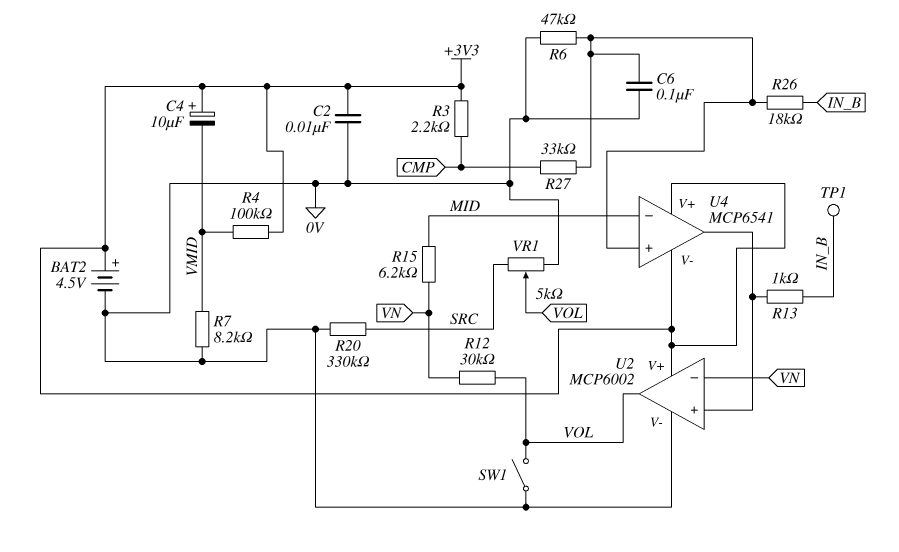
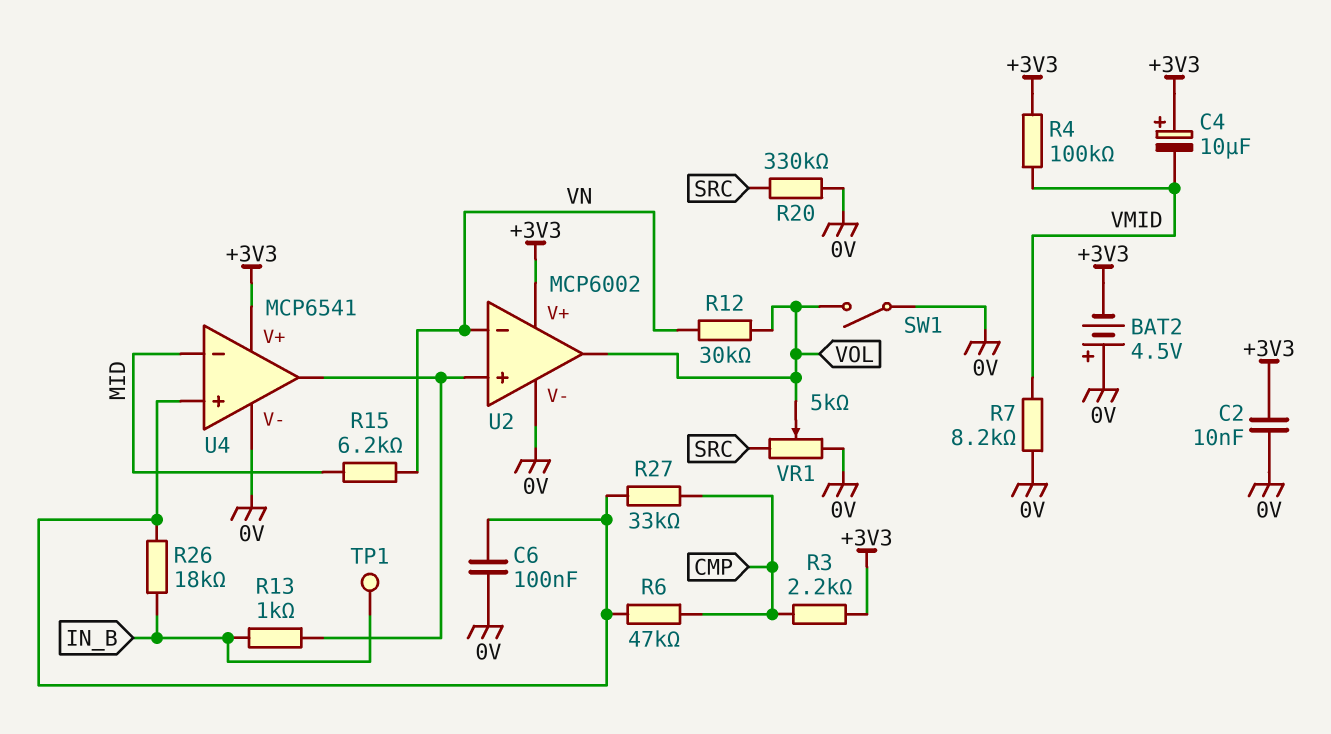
BAT2: 4.5V (plus +3V3, minus 0V) -> 4.5V (plus 0V, minus +3V3)
R6: 47k (0V, U4/in+) -> 47k (CMP, U4/in+)
U4 pin V-: +3V3 -> 0V

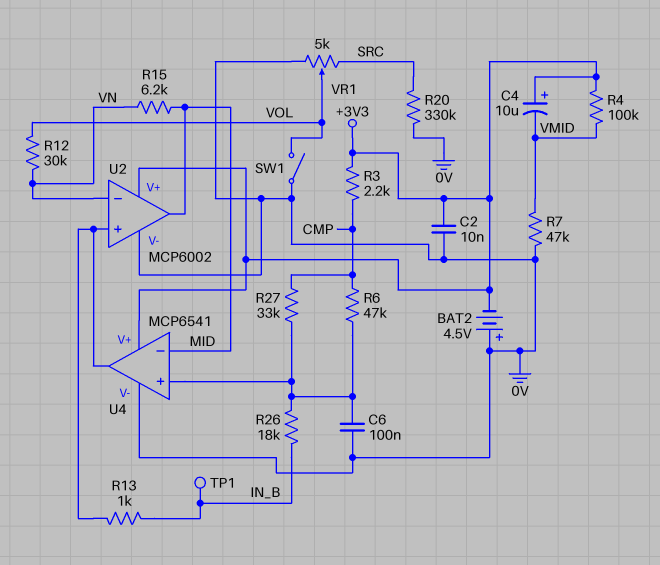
R7: 8.2k (0V, VMID) -> 47k (0V, VMID)
U2 pin out: VOL -> MID

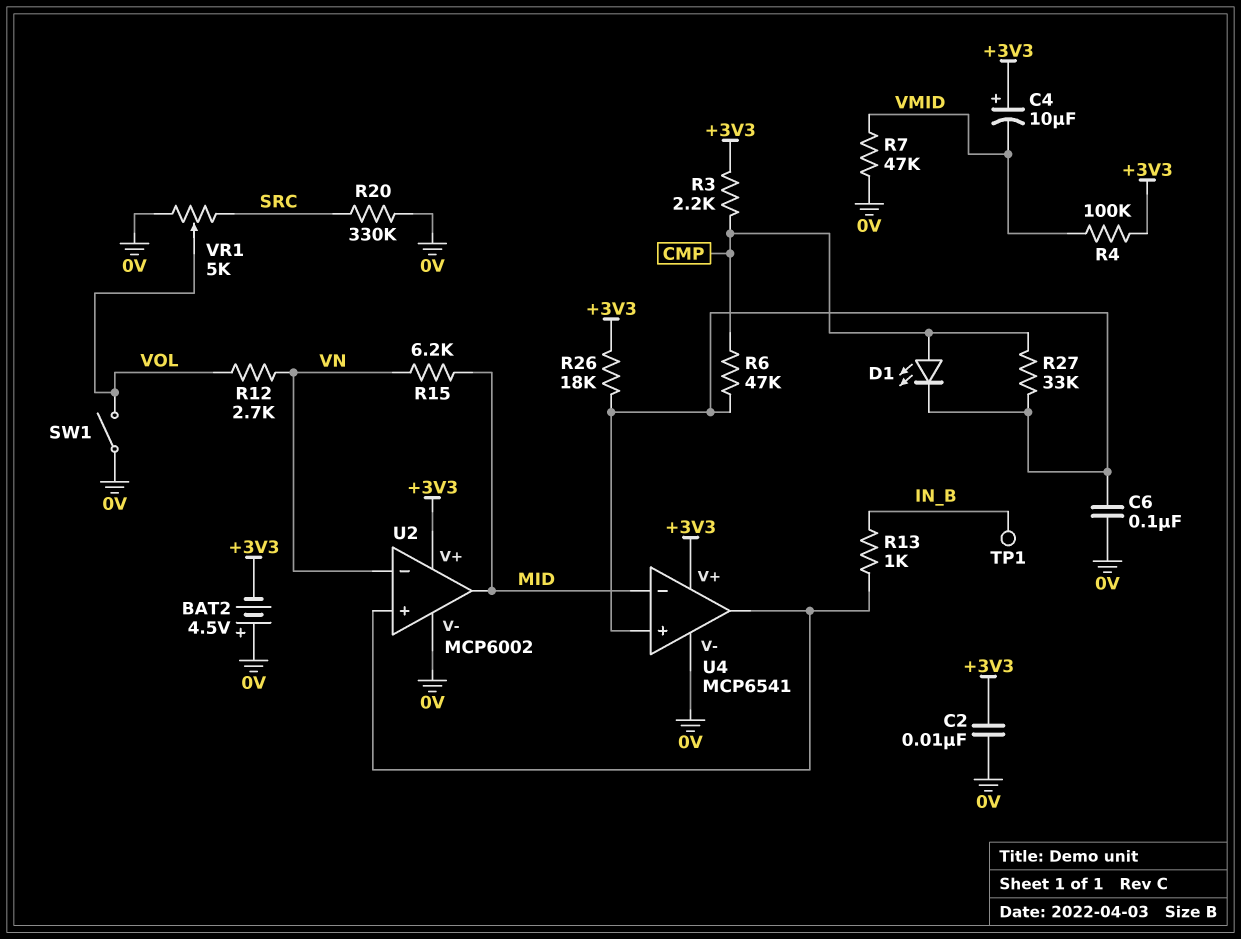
D1: none -> LED (A CMP, K U4/in+)
R12: 30k (VN, VOL) -> 2.7k (VN, VOL)
R26: 18k (IN_B, U4/in+) -> 18k (+3V3, U4/in+)

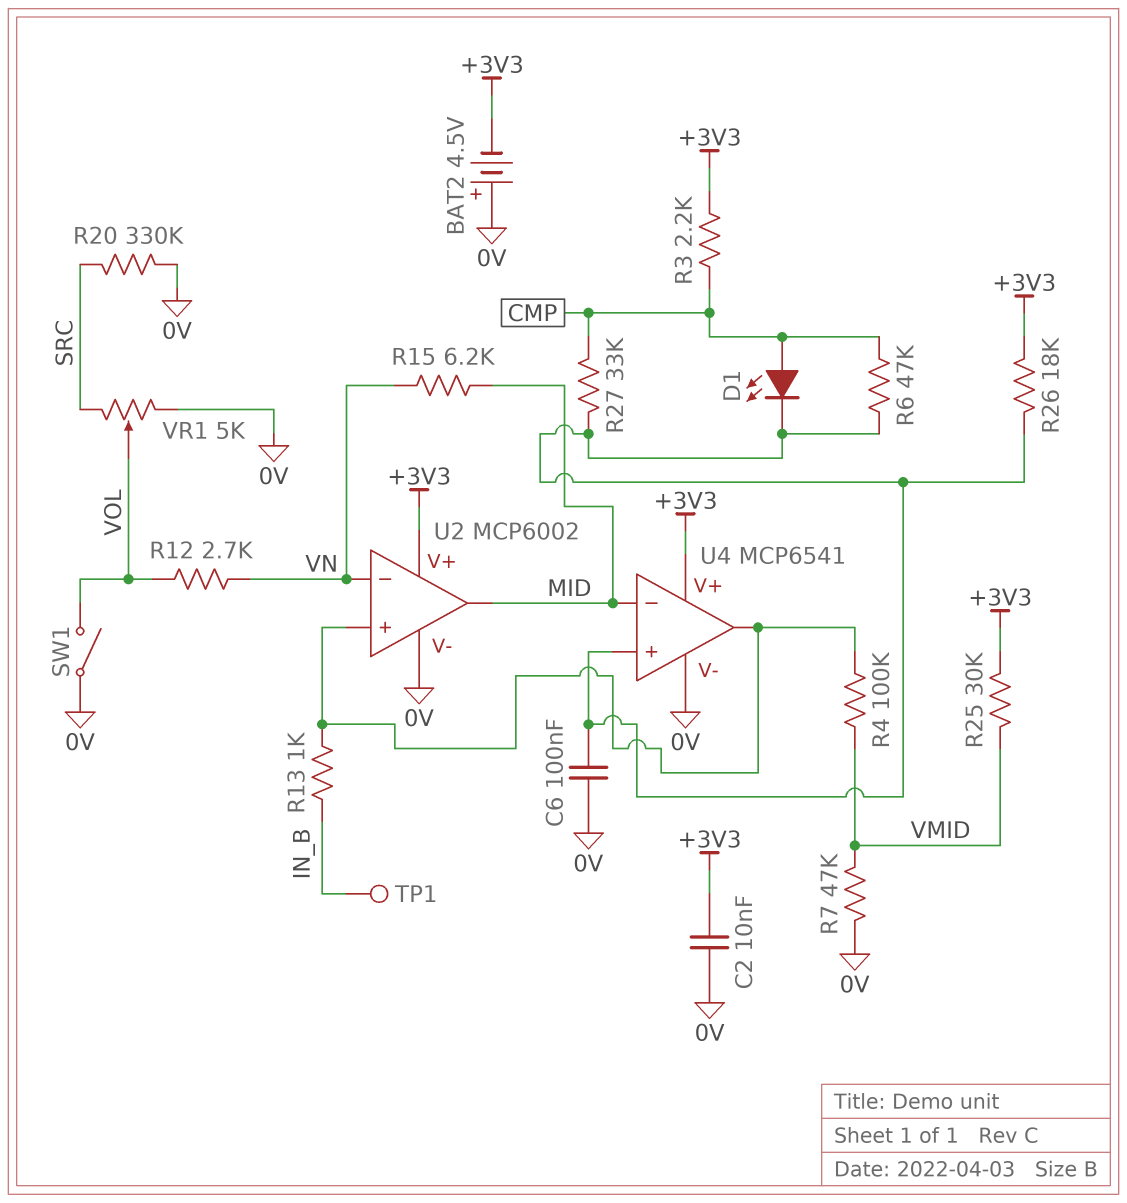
C4: 10uF (plus +3V3, minus VMID) -> none
R4: 100k (+3V3, VMID) -> 100k (U2/in+, VMID)
R25: none -> 30k (+3V3, VMID)

